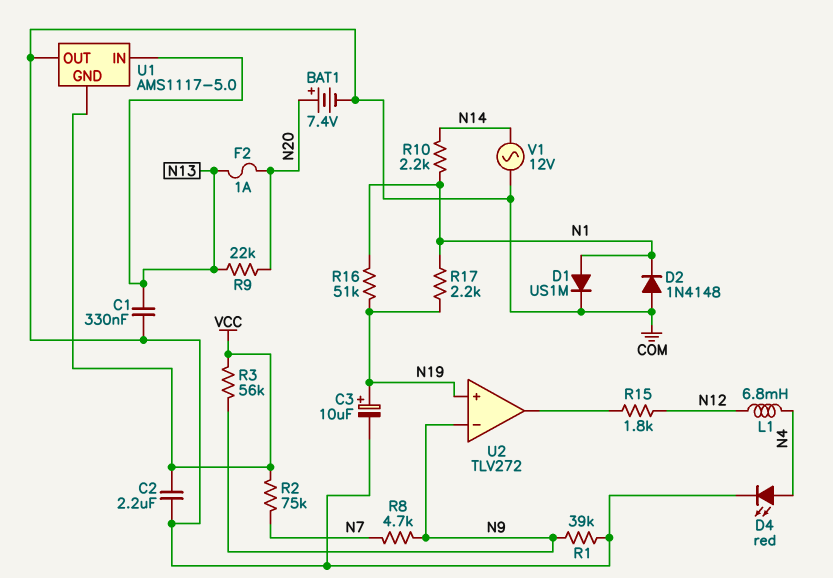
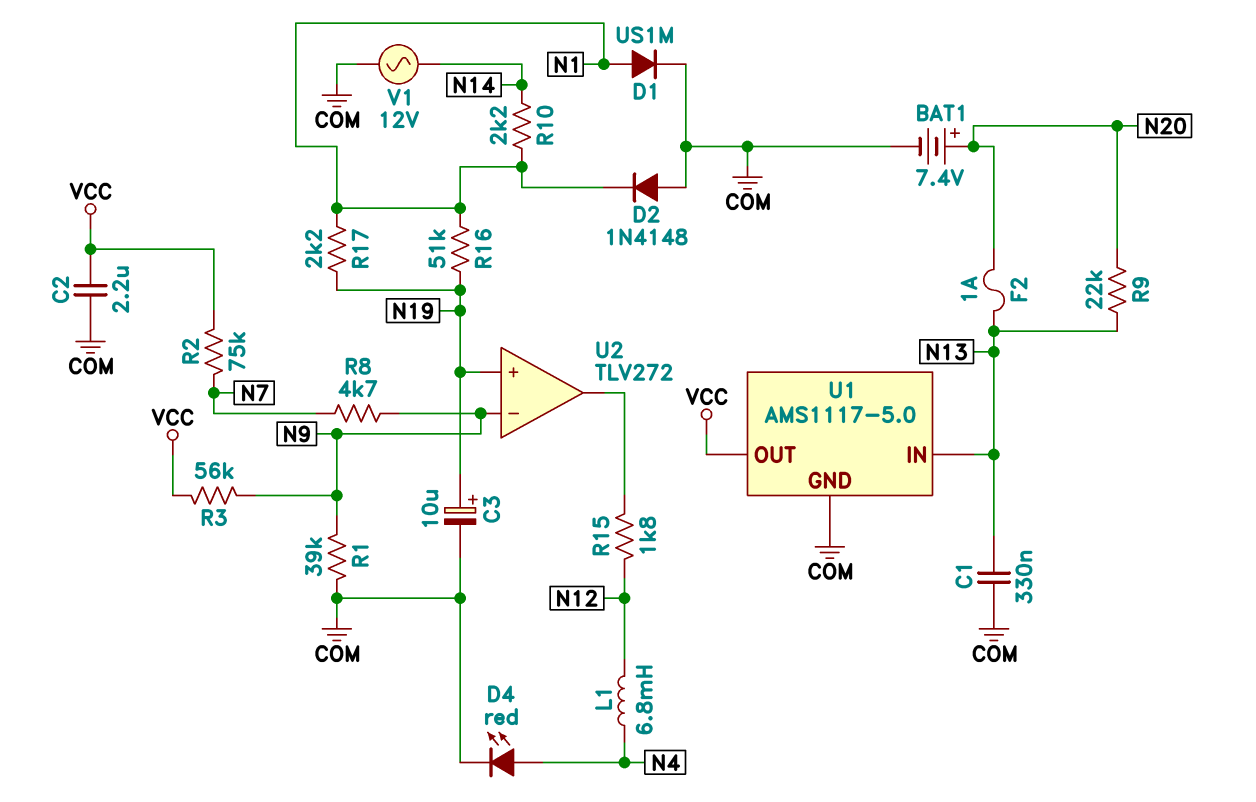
U1 pin GND: VCC -> COM
U1 pin OUT: COM -> VCC

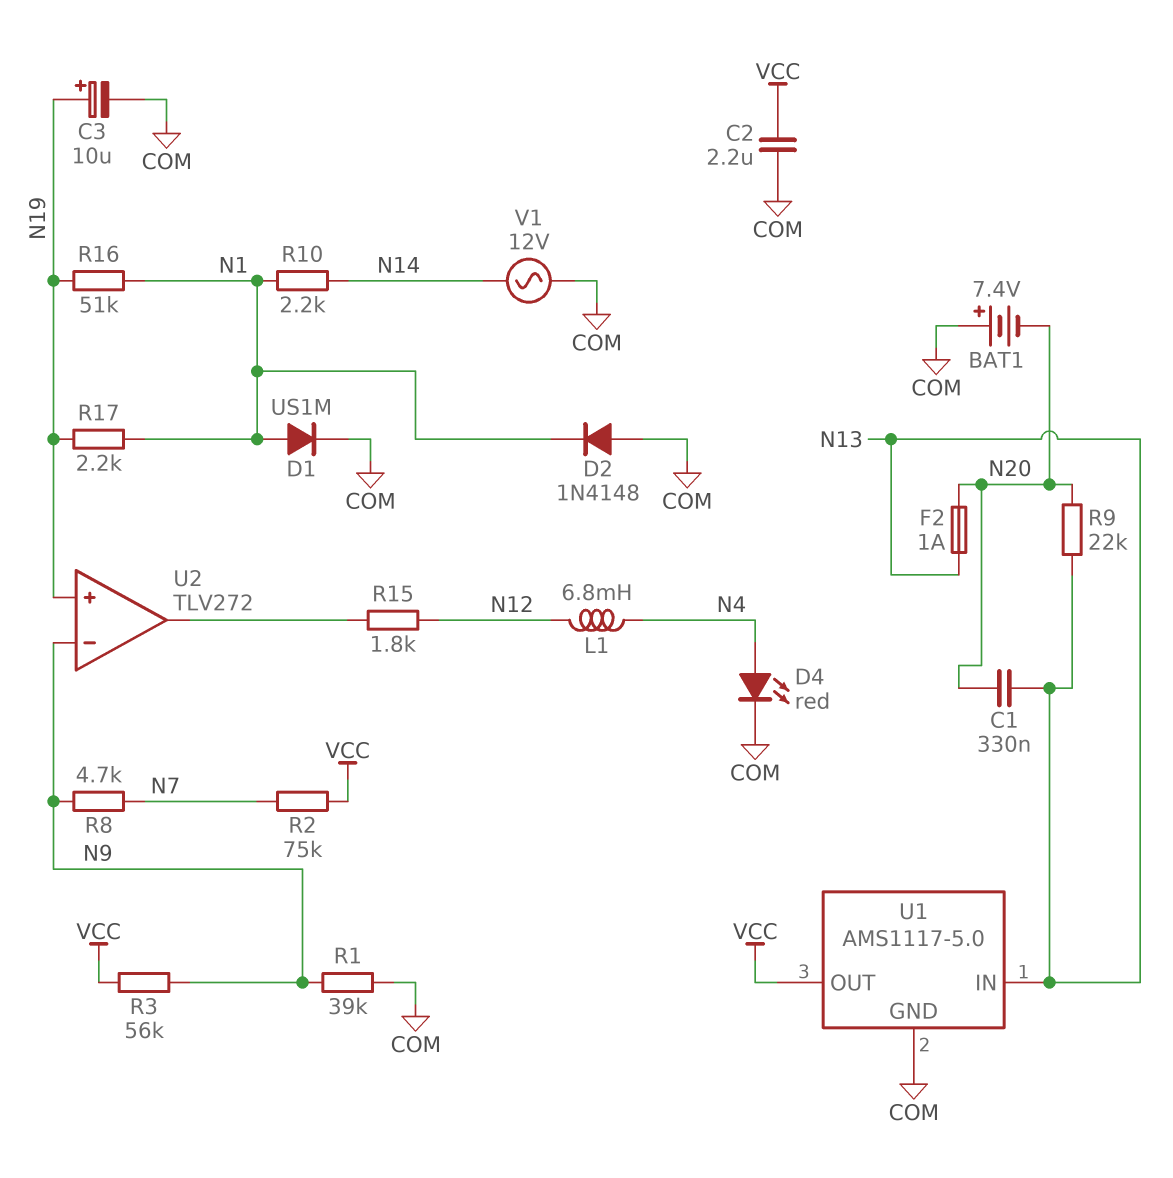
BAT1: 7.4V (plus N20, minus COM) -> 7.4V (plus COM, minus N20)
C1: 330nF (COM, N13) -> 330nF (N13, N20)

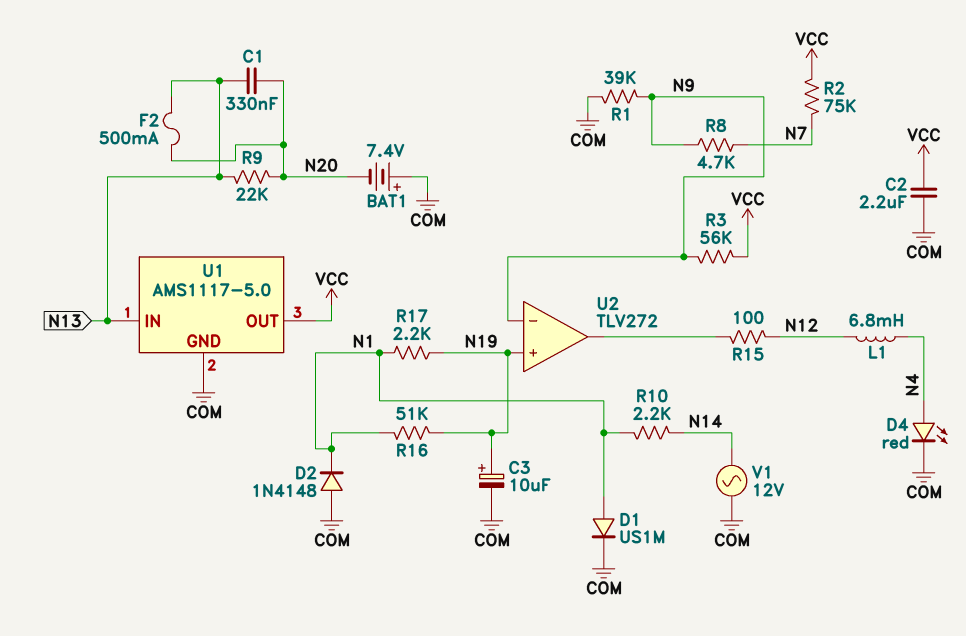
F2: 1A (N13, N20) -> 500mA (N13, N20)
R15: 1.8k (N12, U2/out) -> 100 (N12, U2/out)

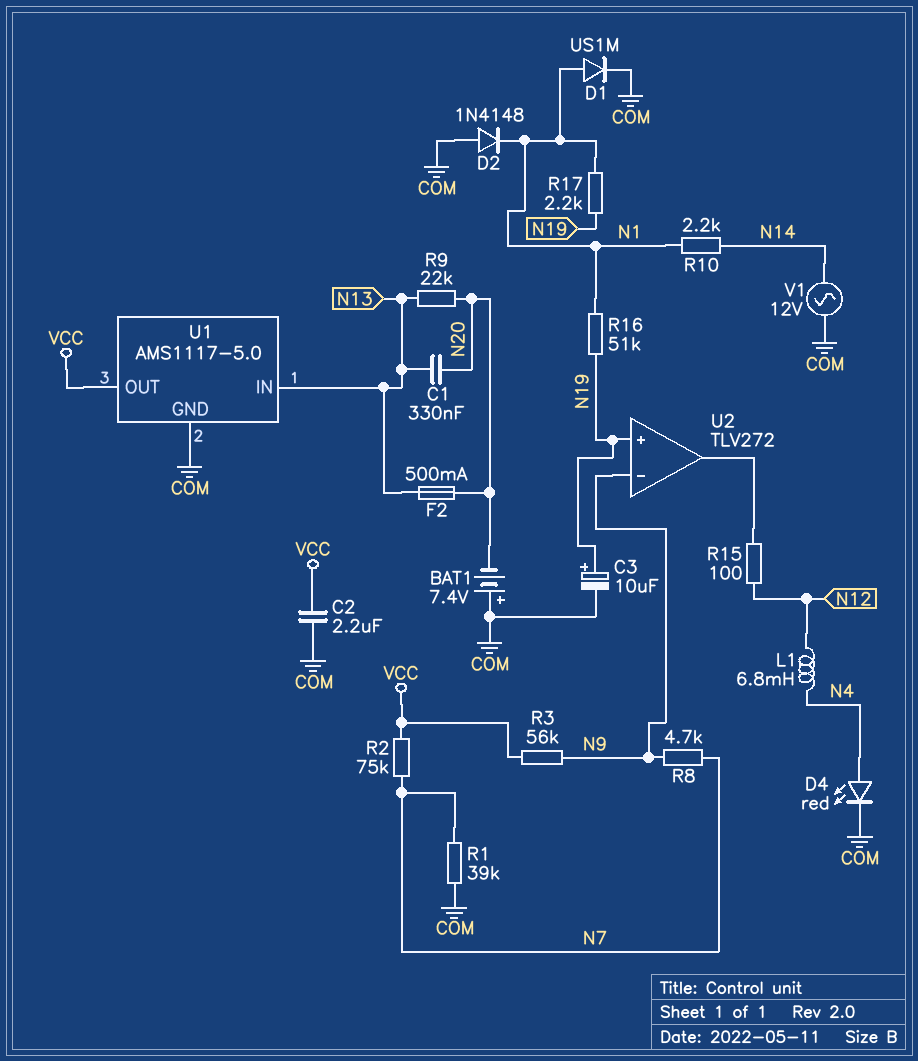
R1: 39k (COM, N9) -> 39k (COM, N7)

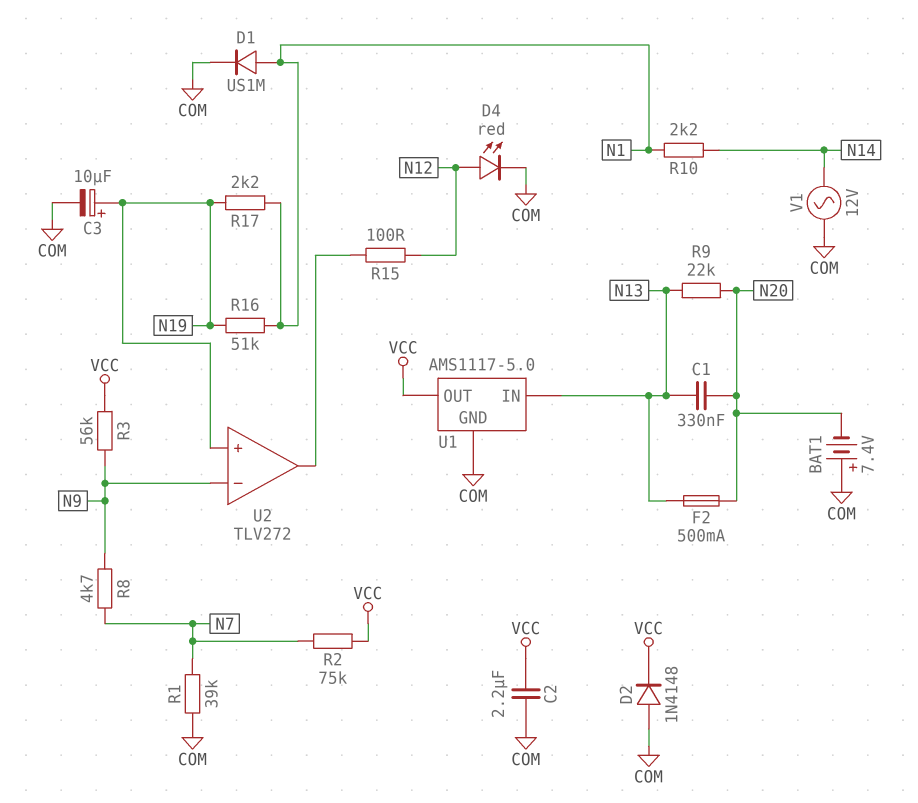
D2: diode 1N4148 (A COM, K N1) -> diode 1N4148 (A COM, K VCC)
D4: LED red (A N4, K COM) -> LED red (A N12, K COM)
L1: 6.8mH (N4, N12) -> none

